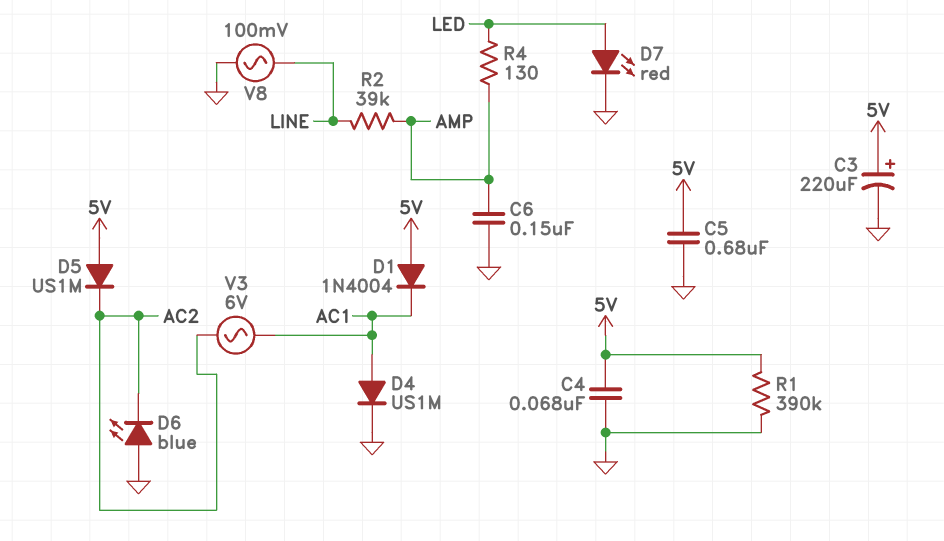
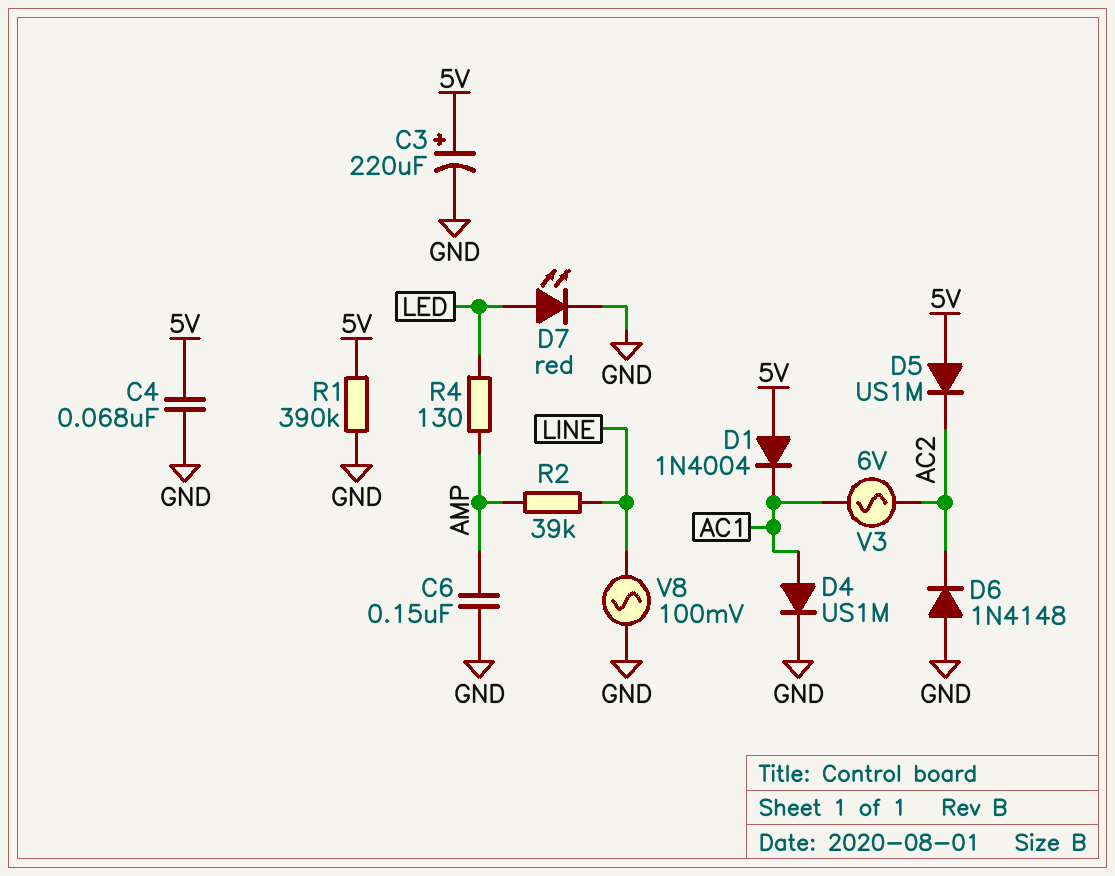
C5: 680nF (5V, GND) -> none
D6: LED blue (A GND, K AC2) -> diode 1N4148 (A GND, K AC2)

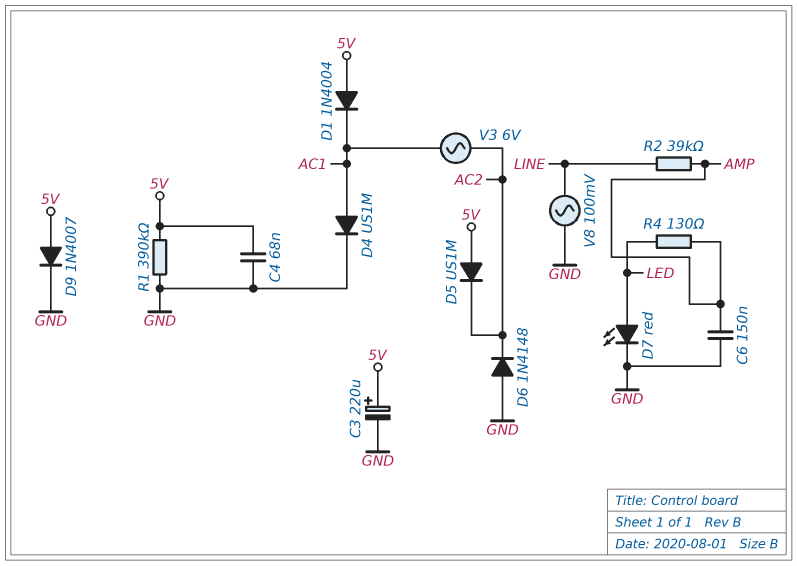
D9: none -> diode 1N4007 (A 5V, K GND)

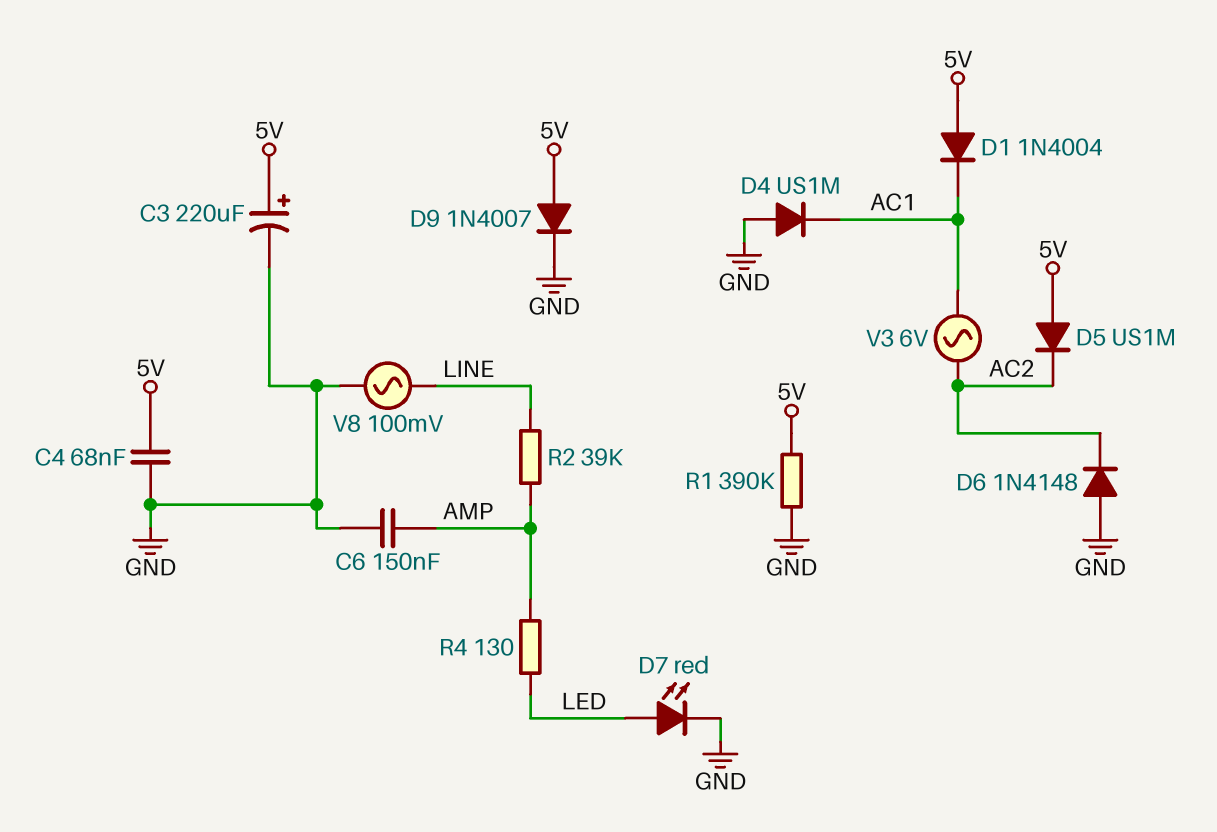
D4: diode US1M (A AC1, K GND) -> diode US1M (A GND, K AC1)

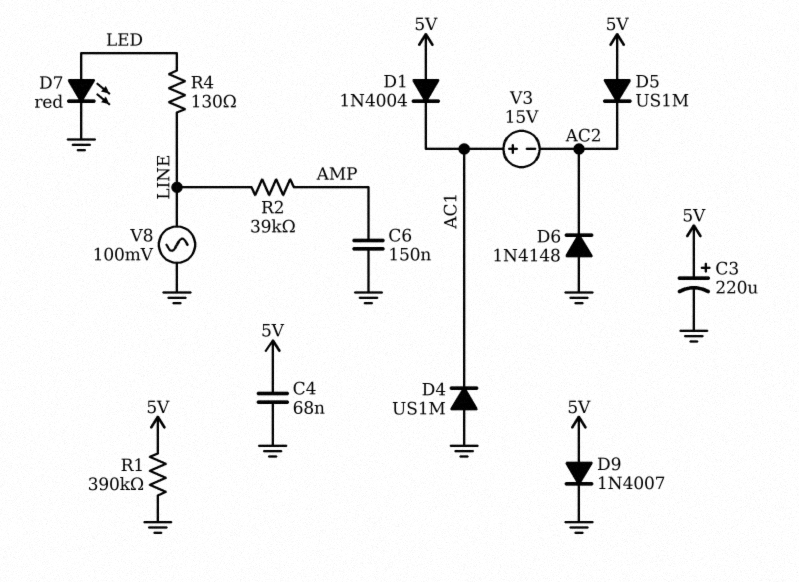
R4: 130 (AMP, LED) -> 130 (LED, LINE)
V3: AC 6V (AC1, AC2) -> 15V (plus AC1, minus AC2)

